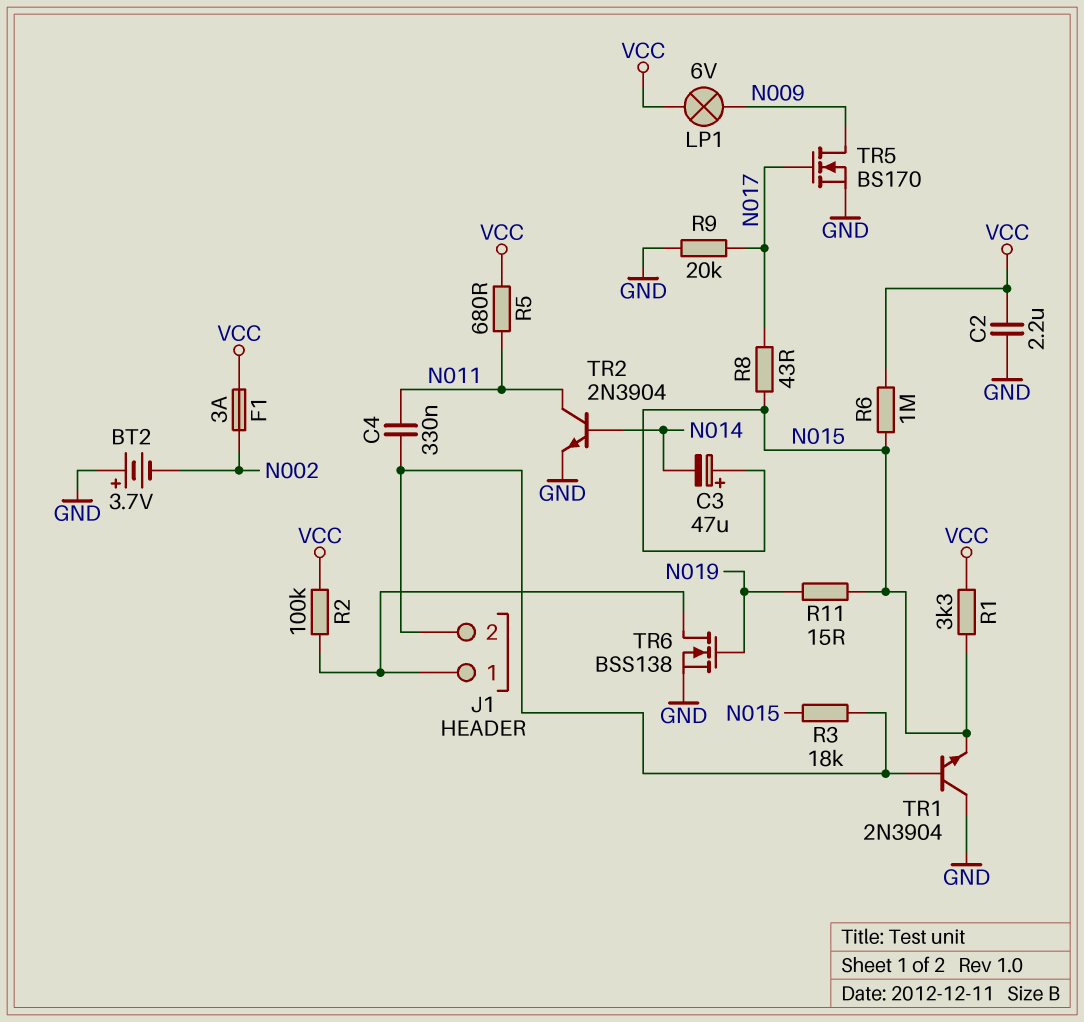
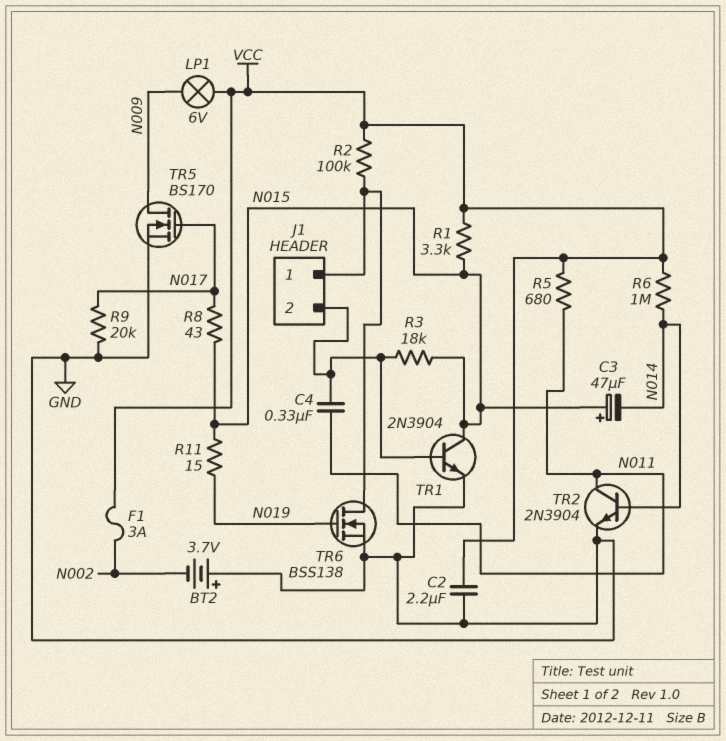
R6: 1M (N015, VCC) -> 1M (N014, VCC)
TR1: NPN 2N3904 (B J1/2, C GND, E N015) -> NPN 2N3904 (B J1/2, C N015, E GND)

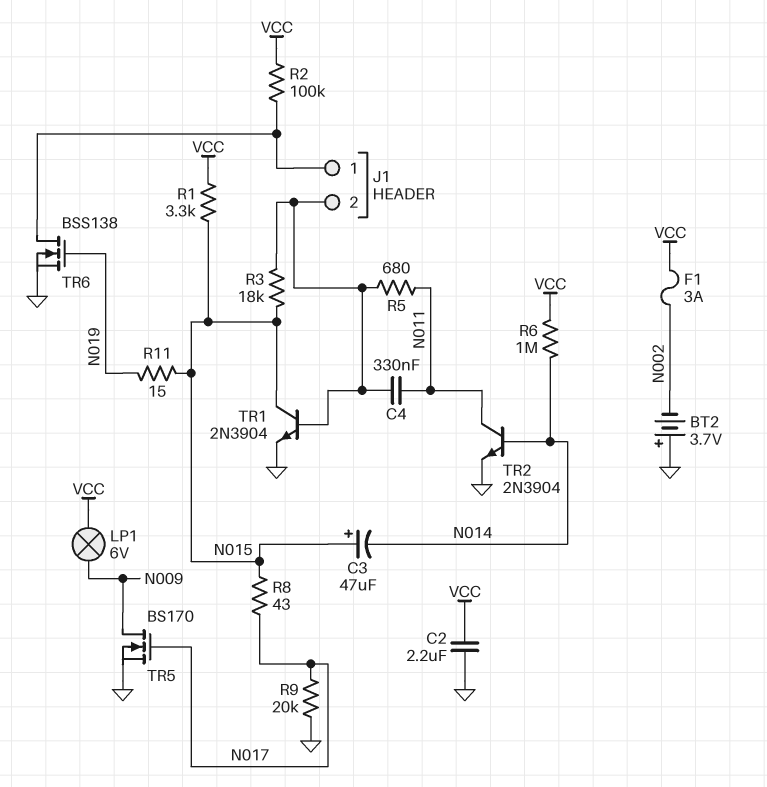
R5: 680 (N011, VCC) -> 680 (J1/2, N011)

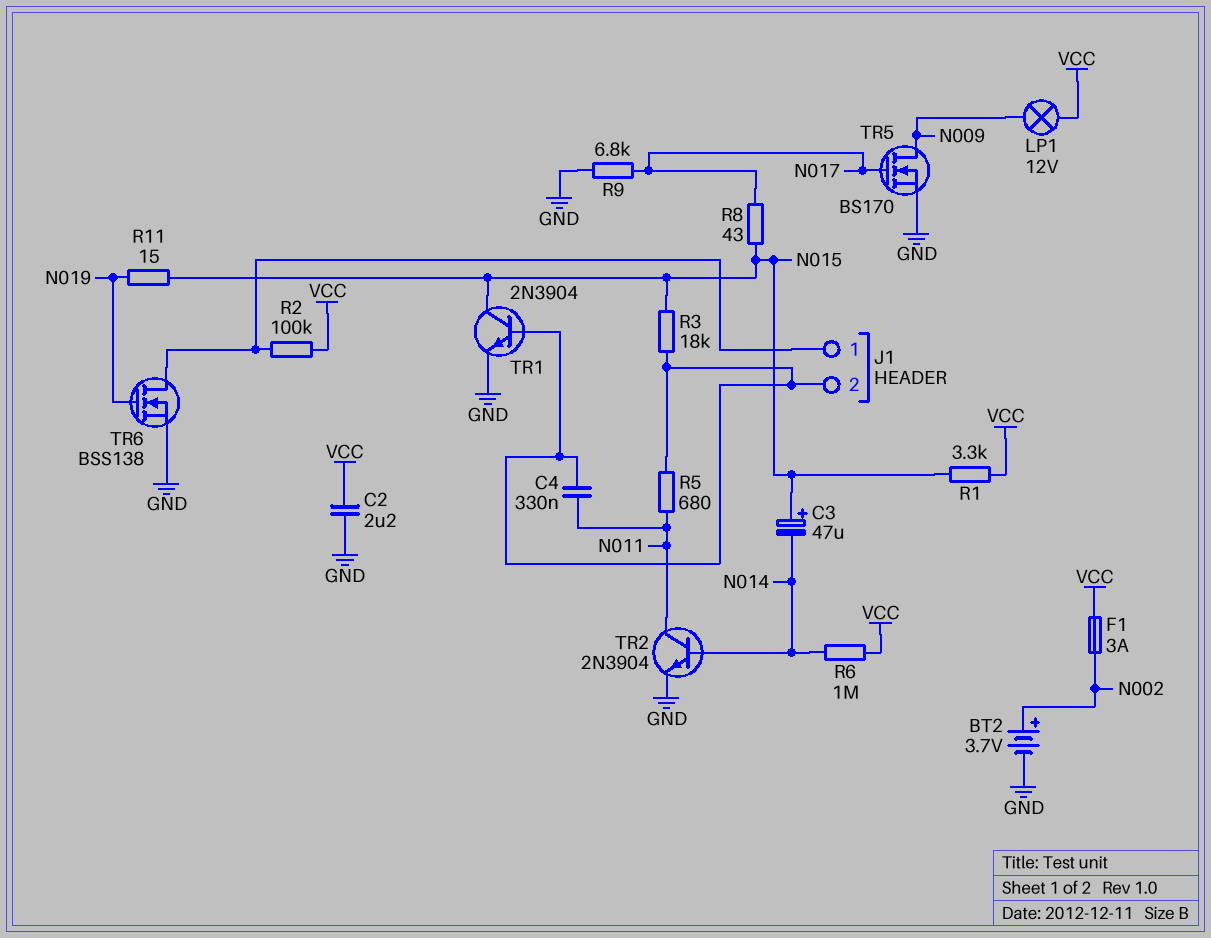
BT2: 3.7V (plus GND, minus N002) -> 3.7V (plus N002, minus GND)
LP1: lamp 6V (N009, VCC) -> lamp 12V (N009, VCC)
R9: 20k (GND, N017) -> 6.8k (GND, N017)

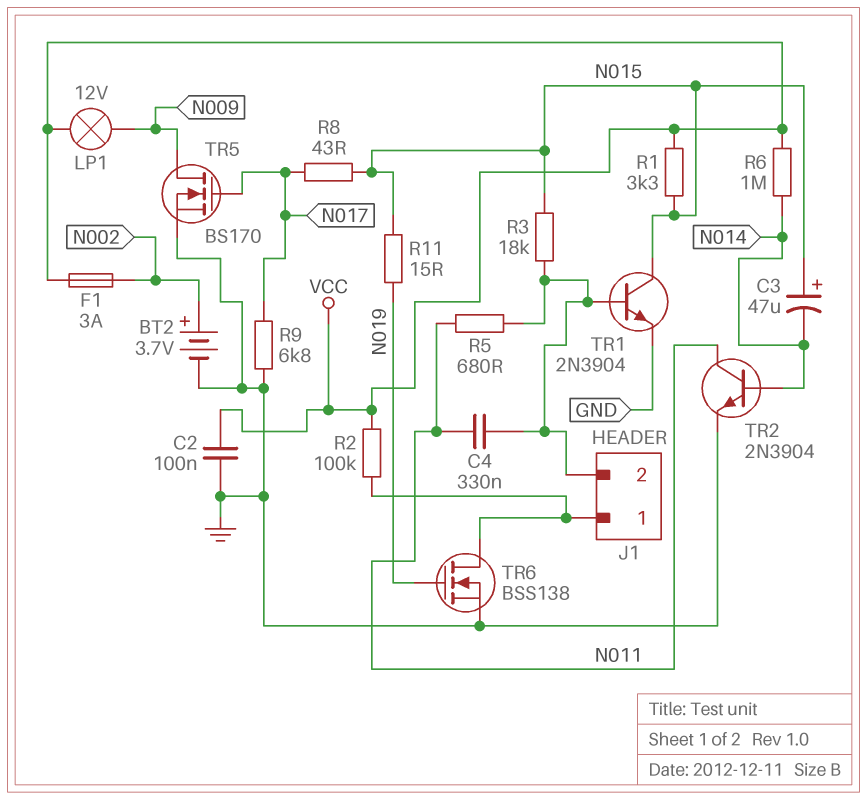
C2: 2.2uF (GND, VCC) -> 100nF (GND, VCC)

